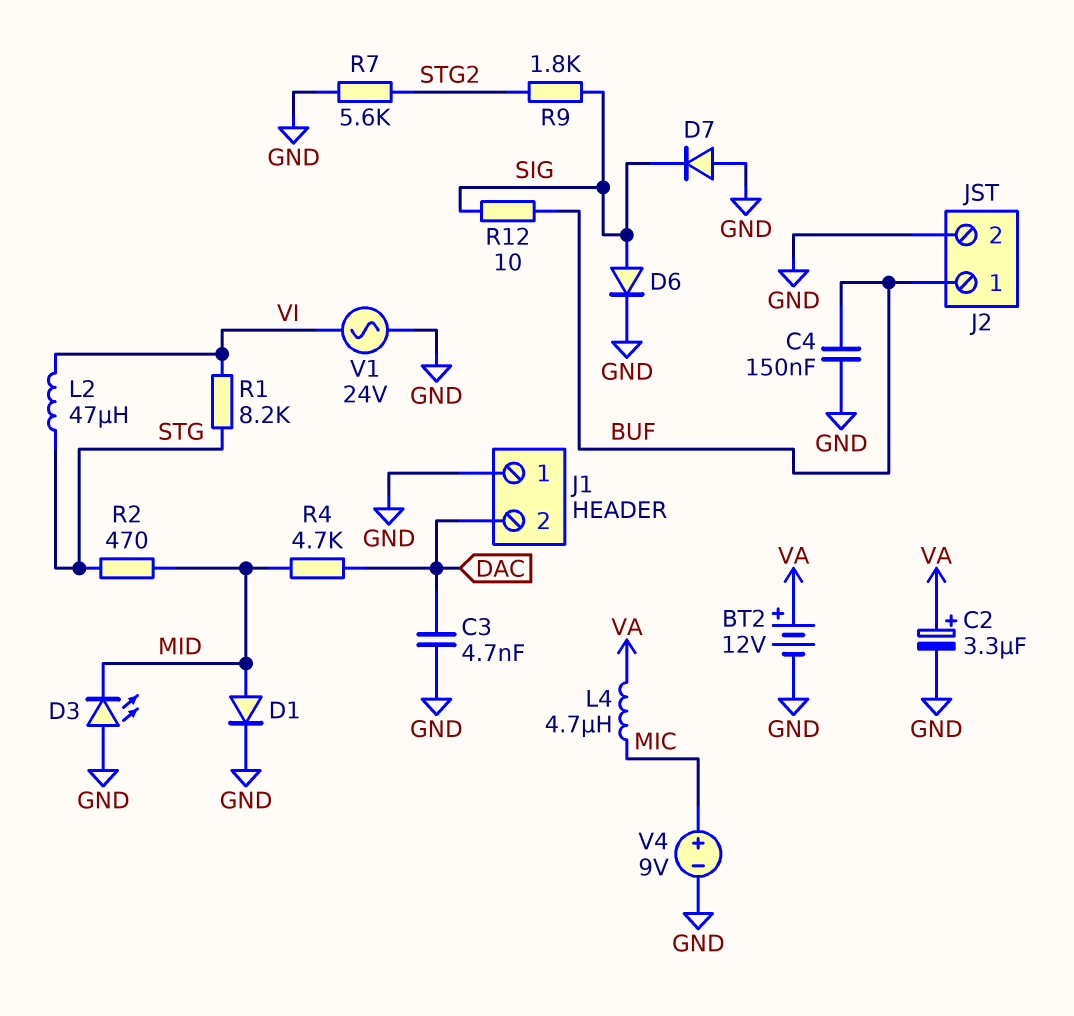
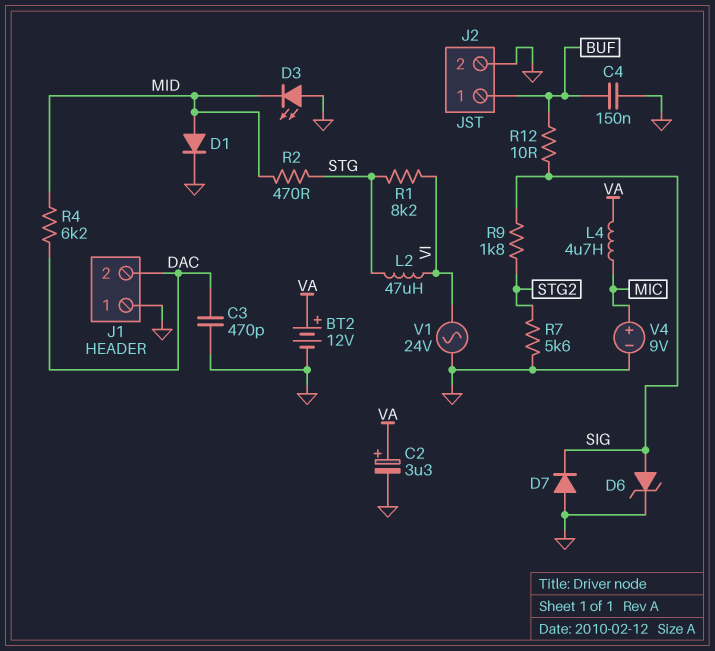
C3: 4.7nF (DAC, GND) -> 470pF (DAC, GND)
D6: diode (A SIG, K GND) -> zener (A SIG, K GND)
R4: 4.7k (DAC, MID) -> 6.2k (DAC, MID)

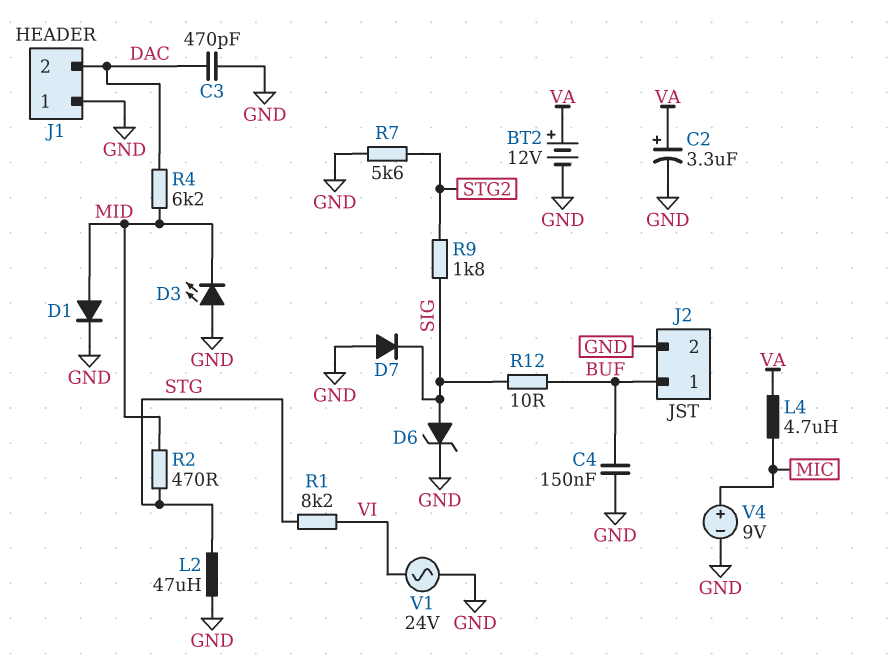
L2: 47uH (STG, VI) -> 47uH (GND, STG)

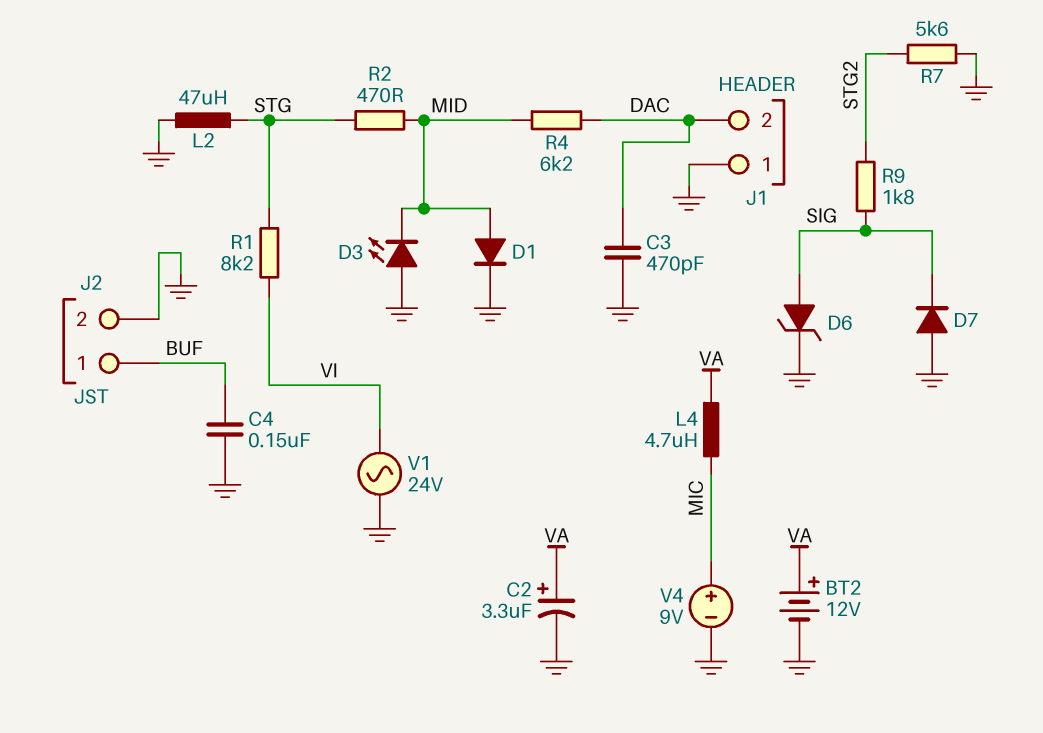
R12: 10 (BUF, SIG) -> none

